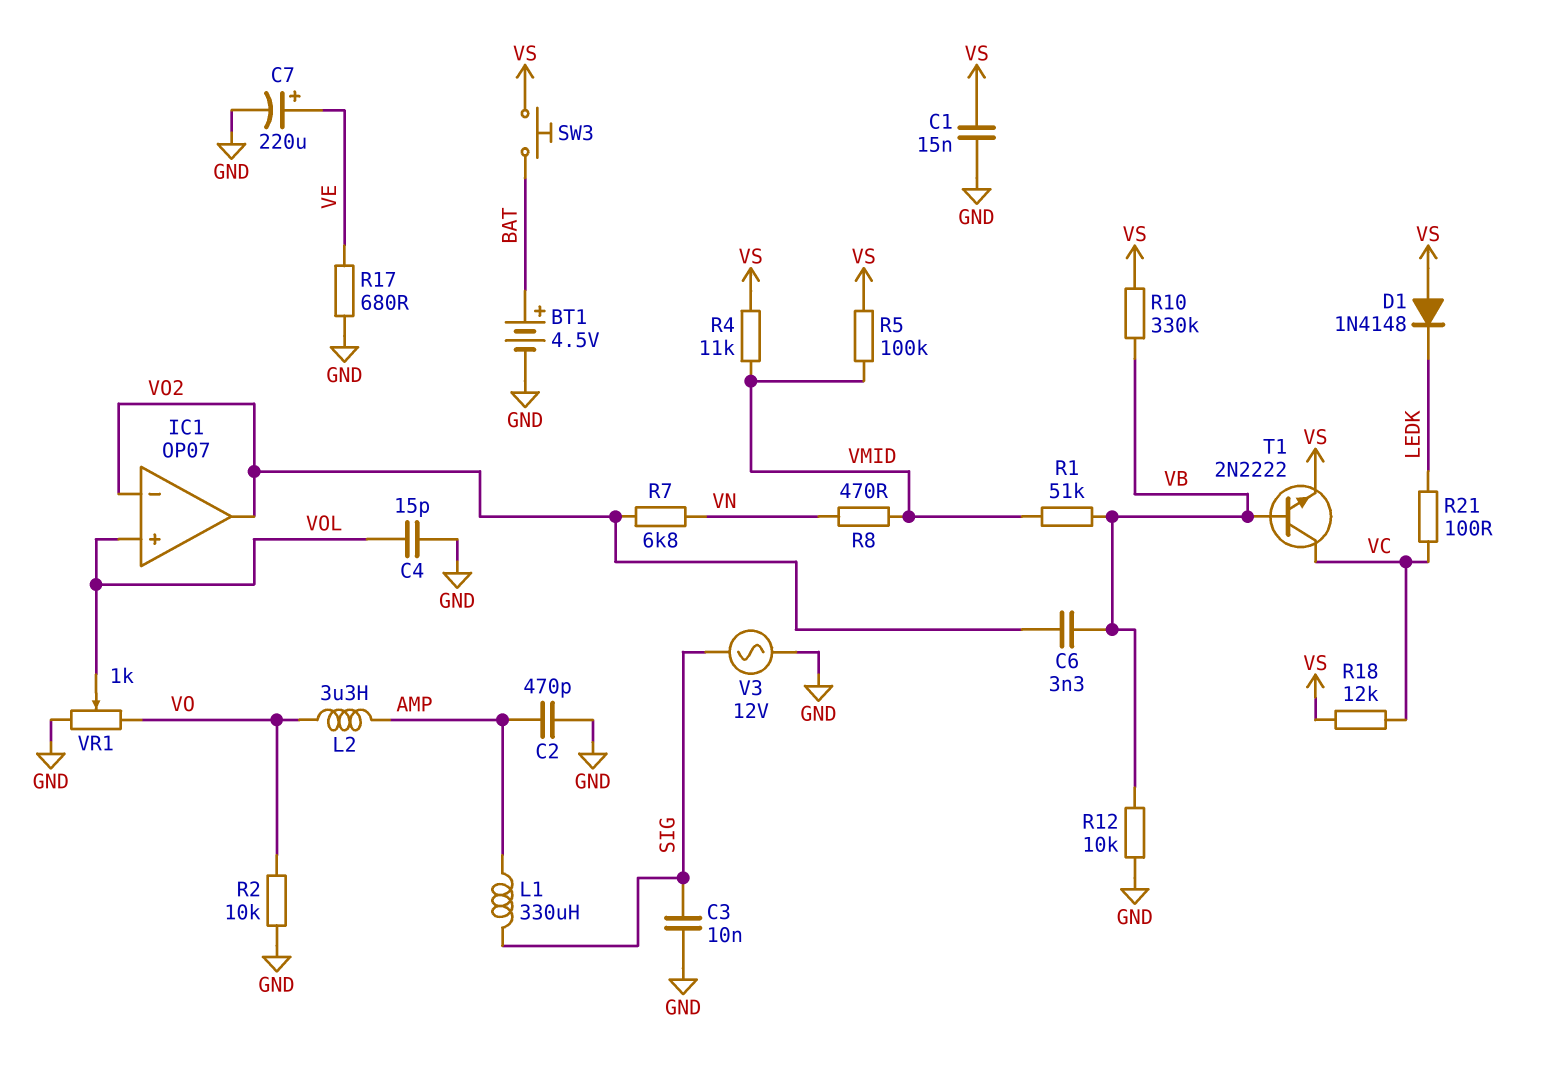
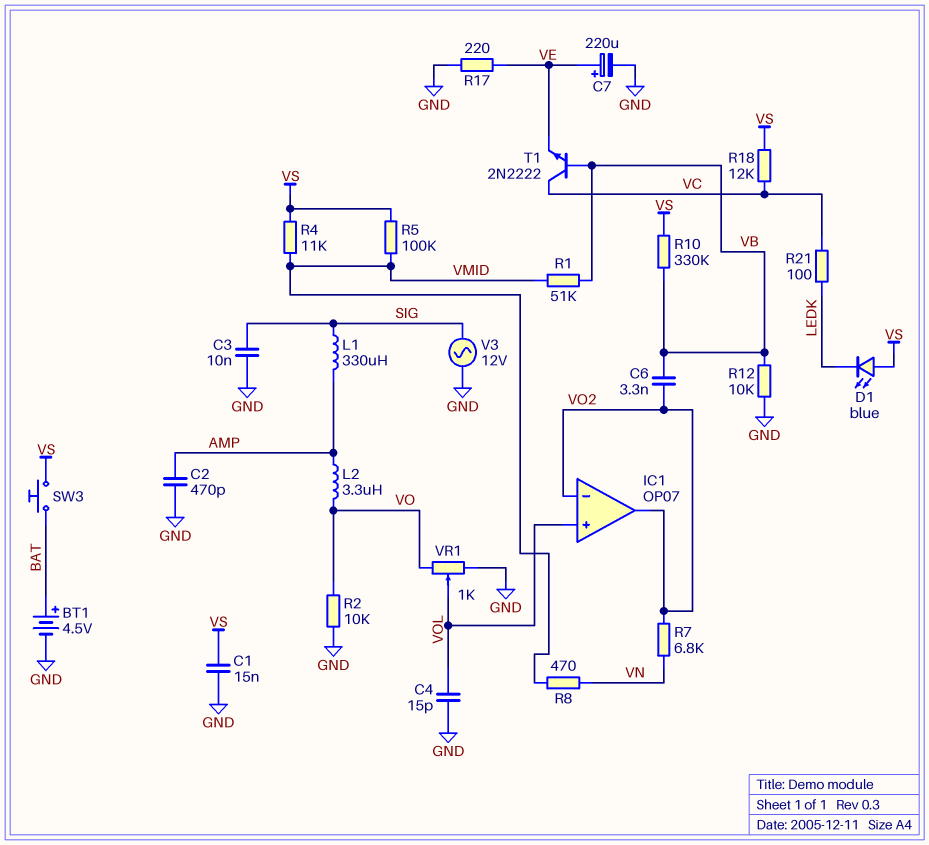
D1: diode 1N4148 (A VS, K LEDK) -> LED blue (A VS, K LEDK)
R17: 680 (GND, VE) -> 220 (GND, VE)
T1: NPN 2N2222 (B VB, C VC, E VS) -> NPN 2N2222 (B VB, C VC, E VE)

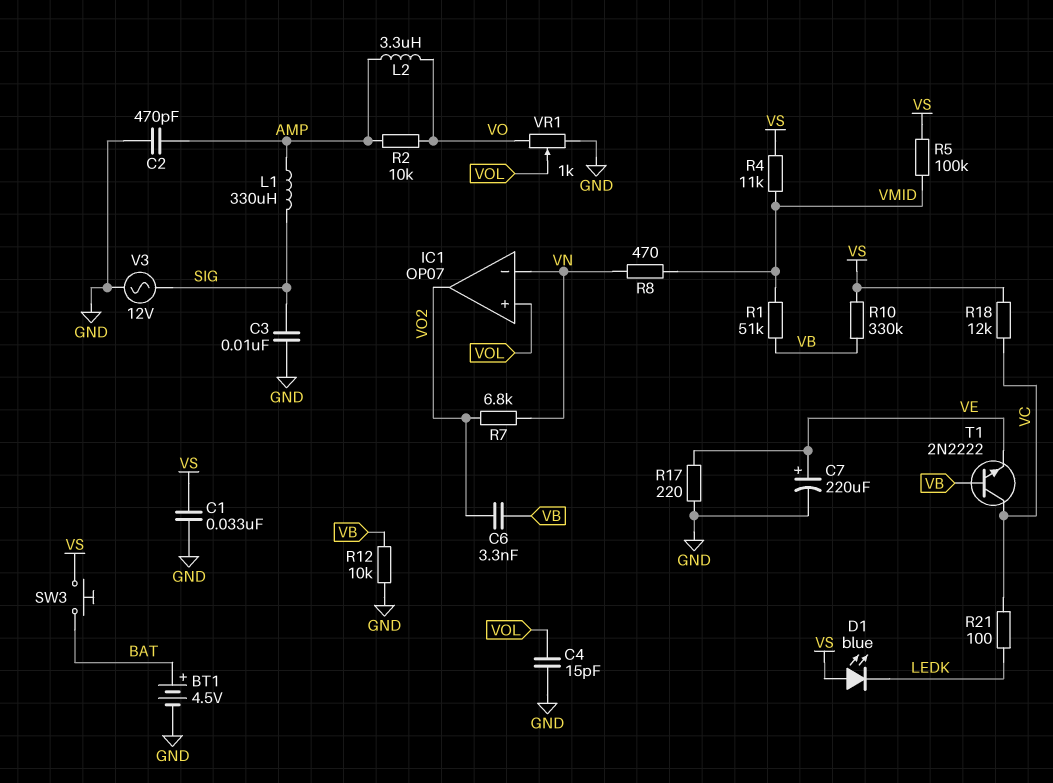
C1: 15nF (GND, VS) -> 33nF (GND, VS)
IC1 pin in-: VO2 -> VN
R2: 10k (GND, VO) -> 10k (AMP, VO)

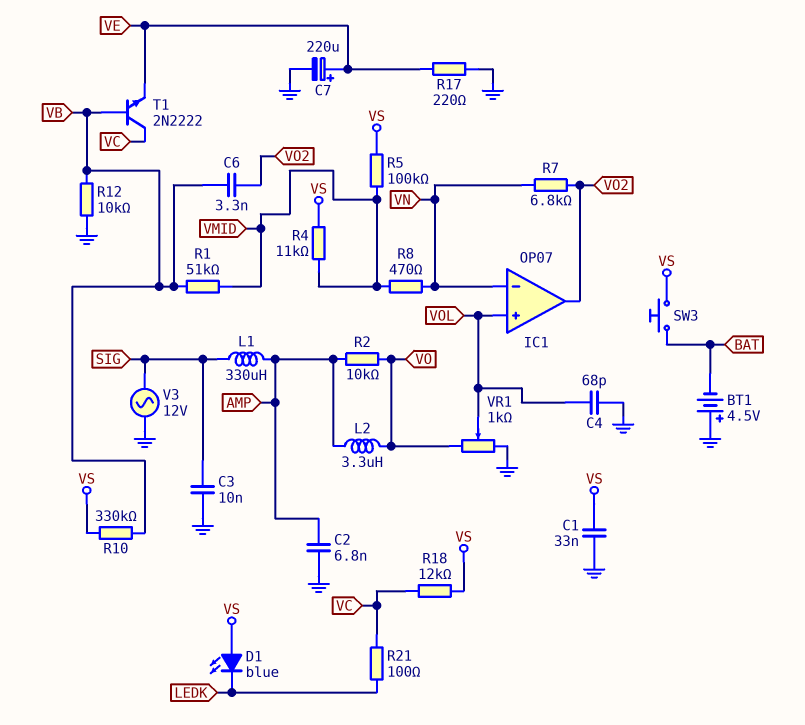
BT1: 4.5V (plus BAT, minus GND) -> 4.5V (plus GND, minus BAT)
C2: 470pF (AMP, GND) -> 6.8nF (AMP, GND)
C4: 15pF (GND, VOL) -> 68pF (GND, VOL)

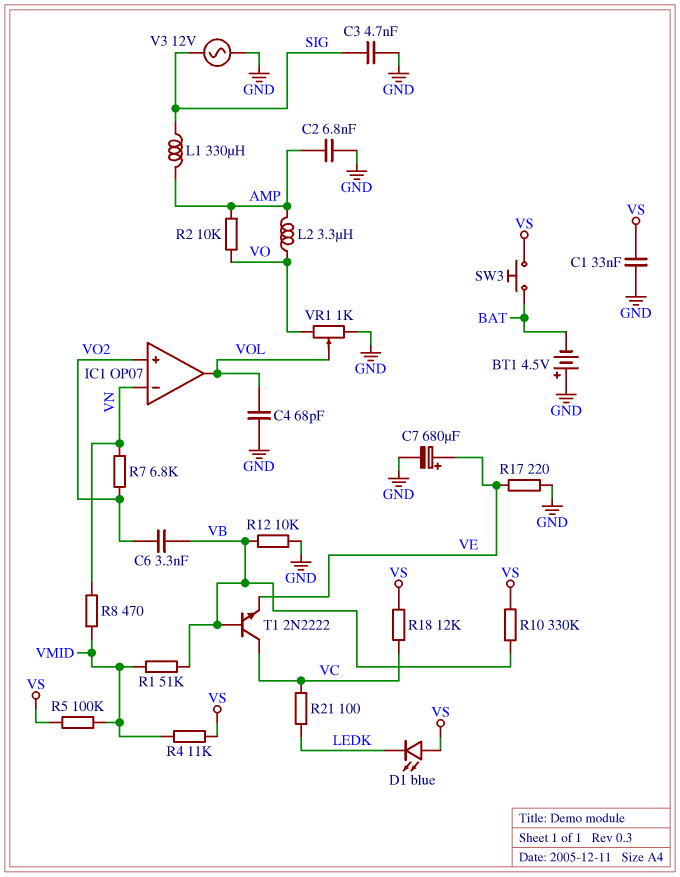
C3: 10nF (GND, SIG) -> 4.7nF (GND, SIG)
C7: 220uF (plus VE, minus GND) -> 680uF (plus VE, minus GND)
IC1 pin in+: VOL -> VO2
IC1 pin out: VO2 -> VOL

